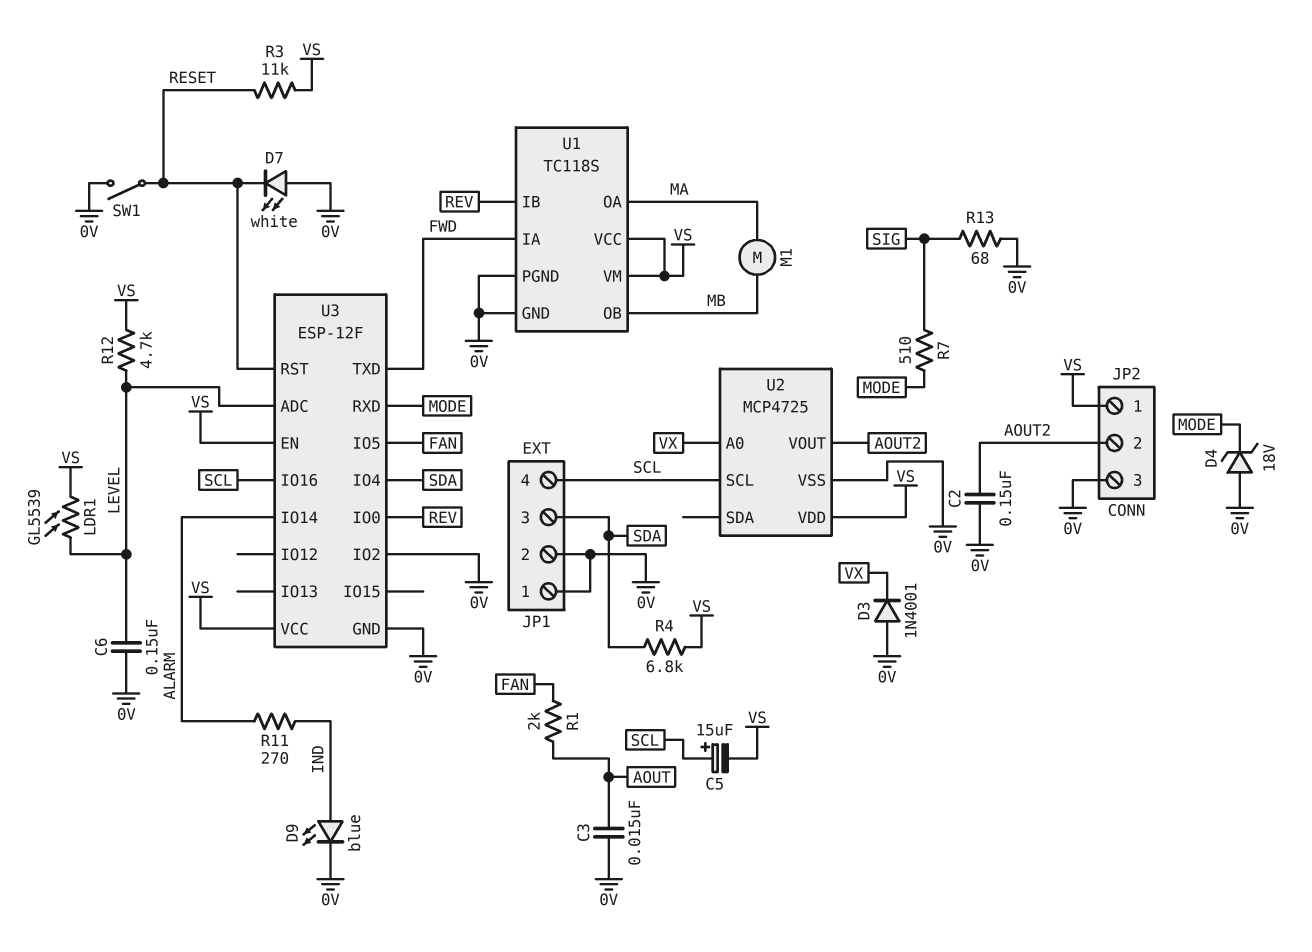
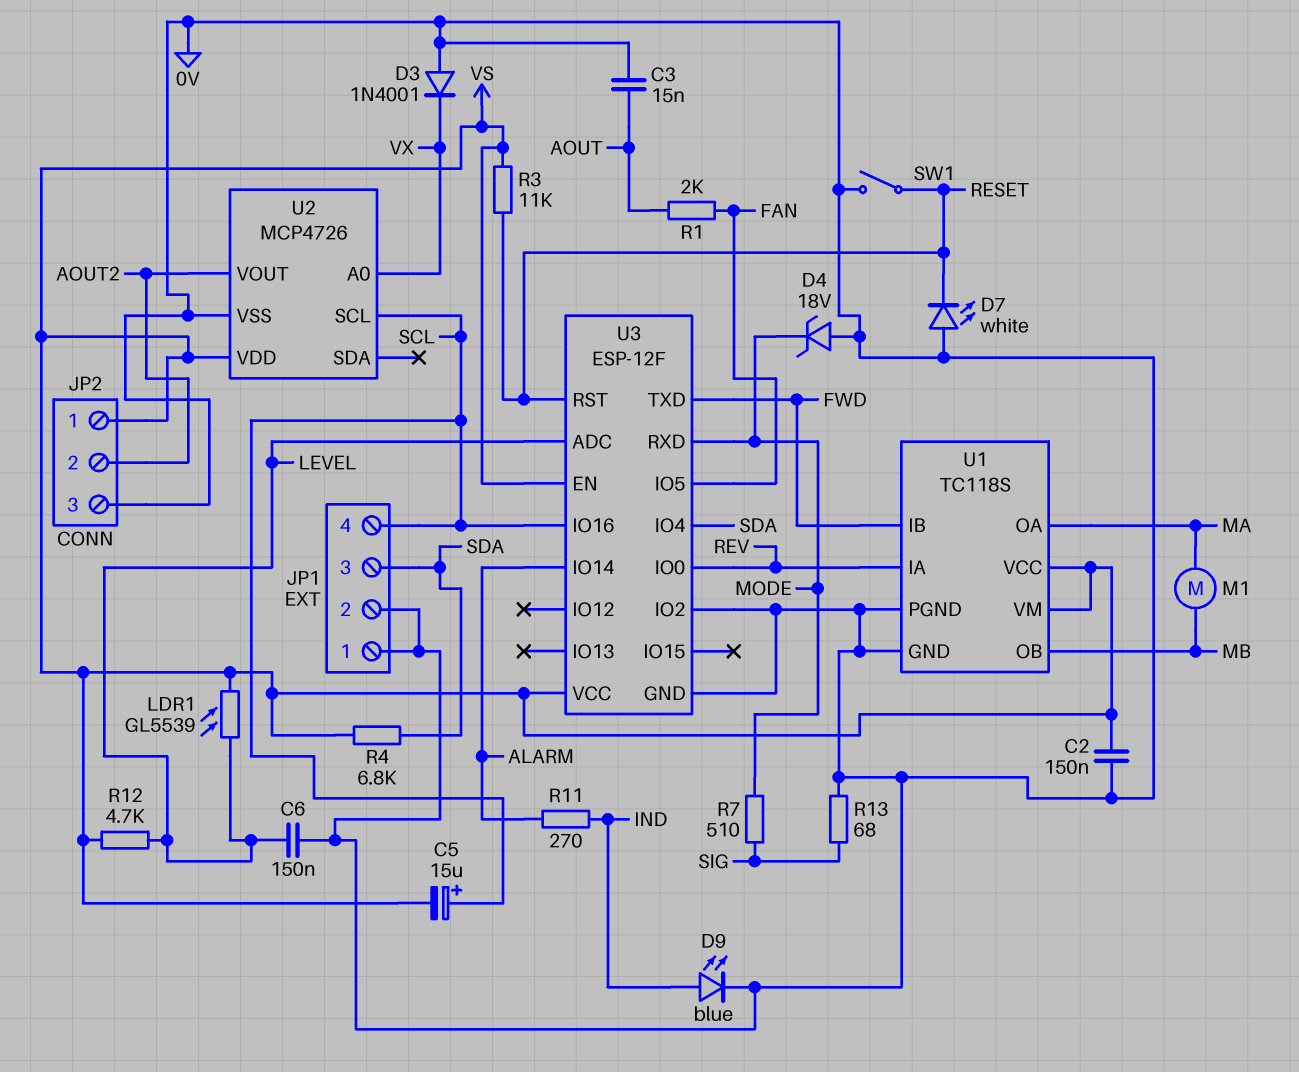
C2: 150nF (0V, AOUT2) -> 150nF (0V, VS)
U1 pin IA: FWD -> REV
U1 pin IB: REV -> FWD
U2: MCP4725 -> MCP4726

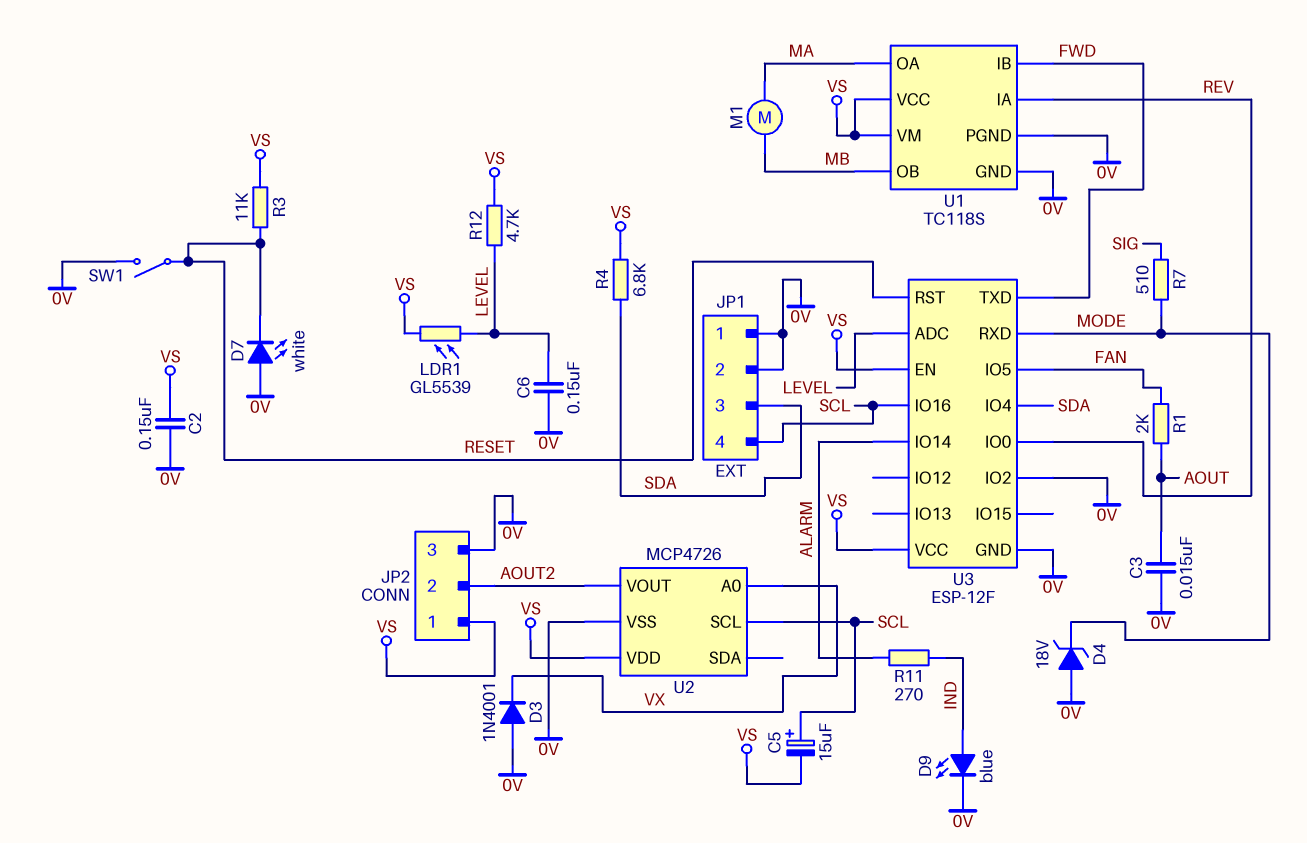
R13: 68 (0V, SIG) -> none

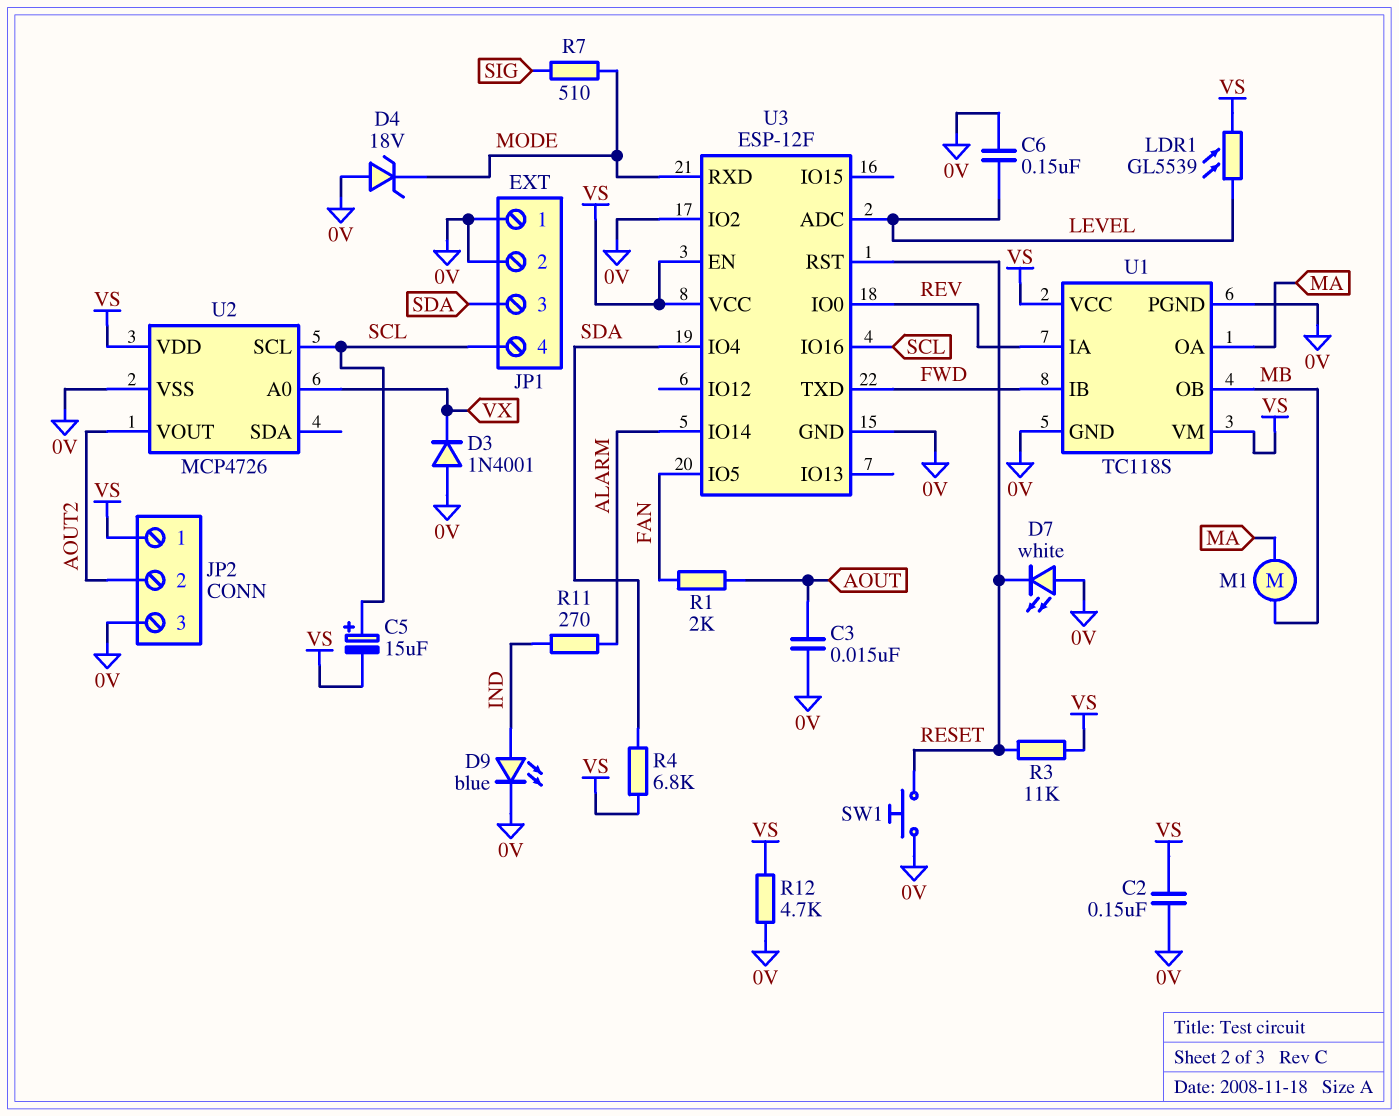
R12: 4.7k (LEVEL, VS) -> 4.7k (0V, VS)
SW1: switch (0V, RESET) -> button (0V, RESET)

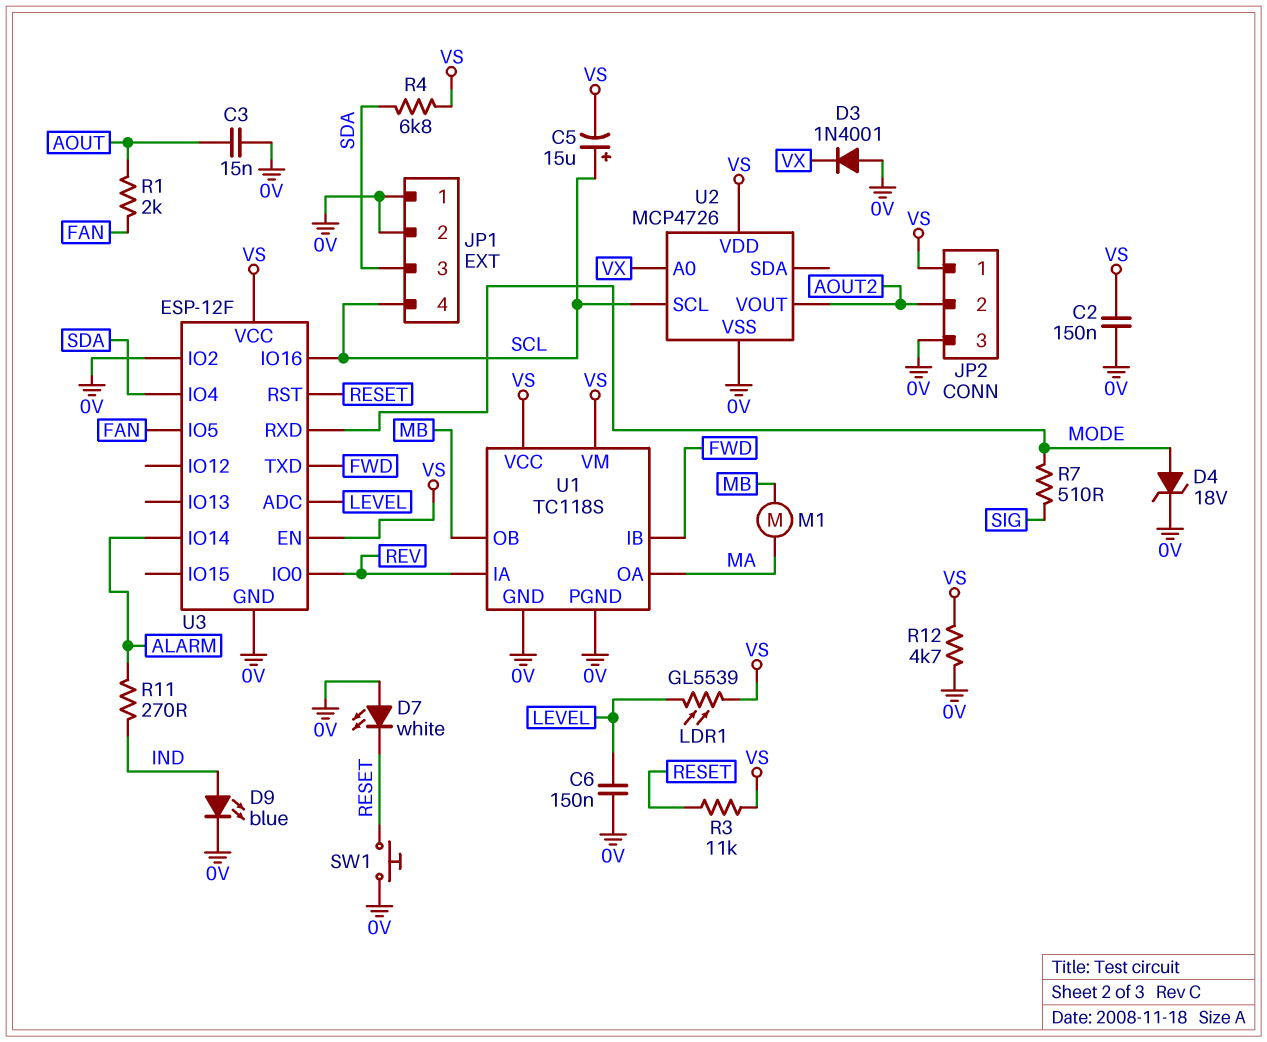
D4: zener 18V (A 0V, K MODE) -> zener 18V (A MODE, K 0V)

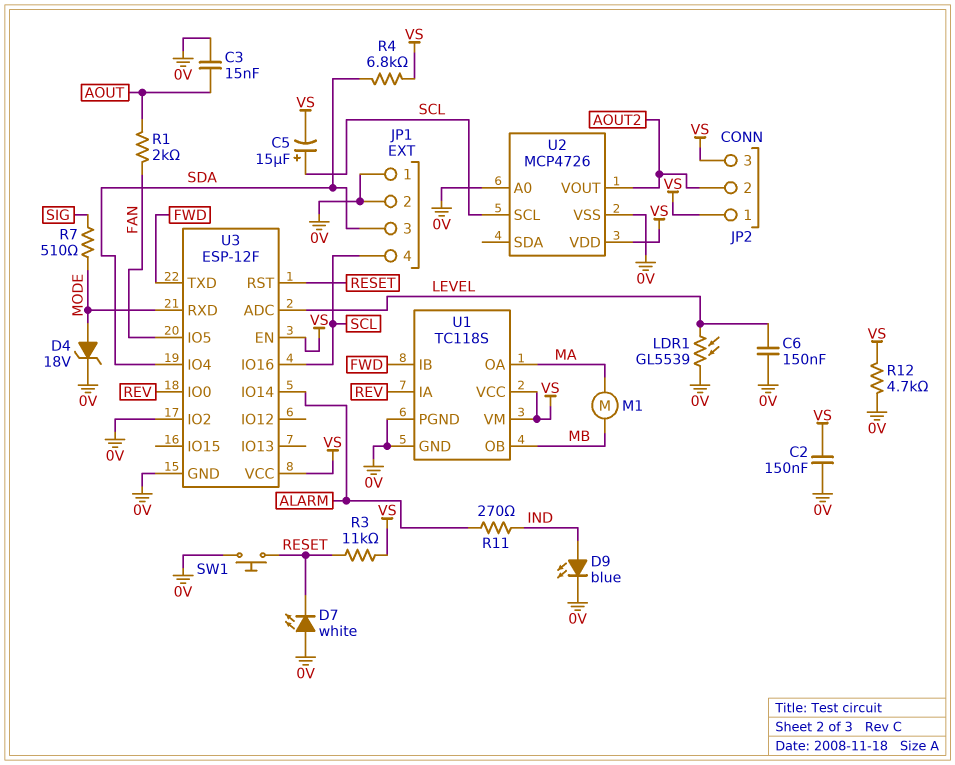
D3: diode 1N4001 (A 0V, K VX) -> none
JP2 pin 3: 0V -> VS
LDR1: GL5539 (LEVEL, VS) -> GL5539 (0V, LEVEL)
U2 pin A0: VX -> 0V

